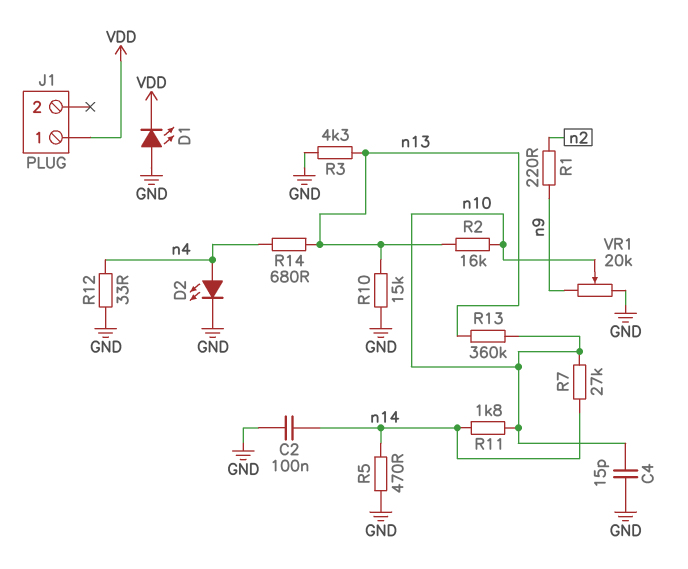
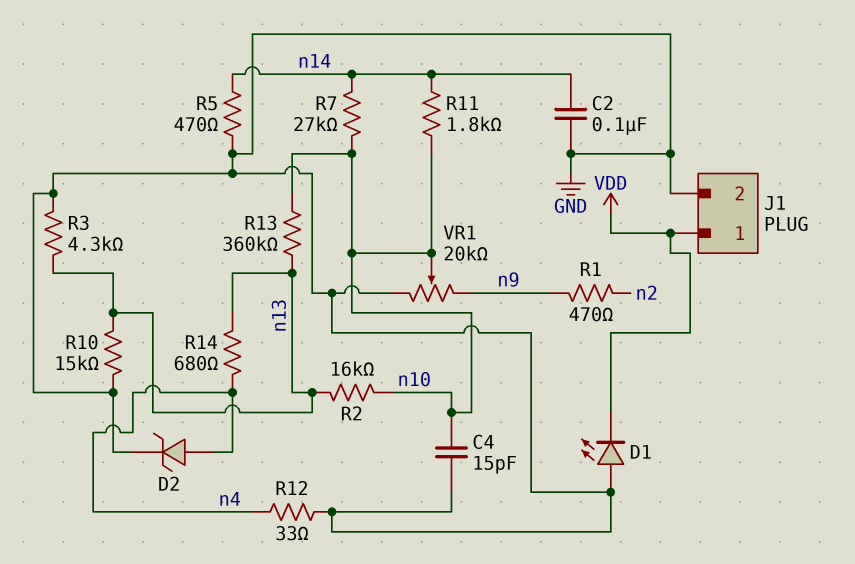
D2: LED (A n4, K GND) -> zener (A n4, K GND)
J1 pin 2: none -> GND
R1: 220 (n2, n9) -> 470 (n2, n9)

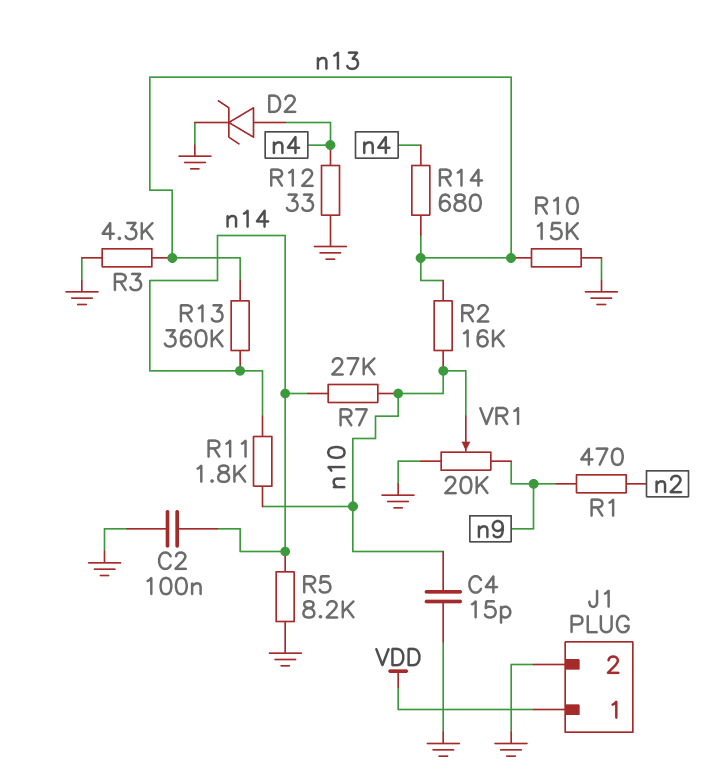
D1: LED (A GND, K VDD) -> none
R5: 470 (GND, n14) -> 8.2k (GND, n14)
R13: 360k (n10, n13) -> 360k (n13, n14)

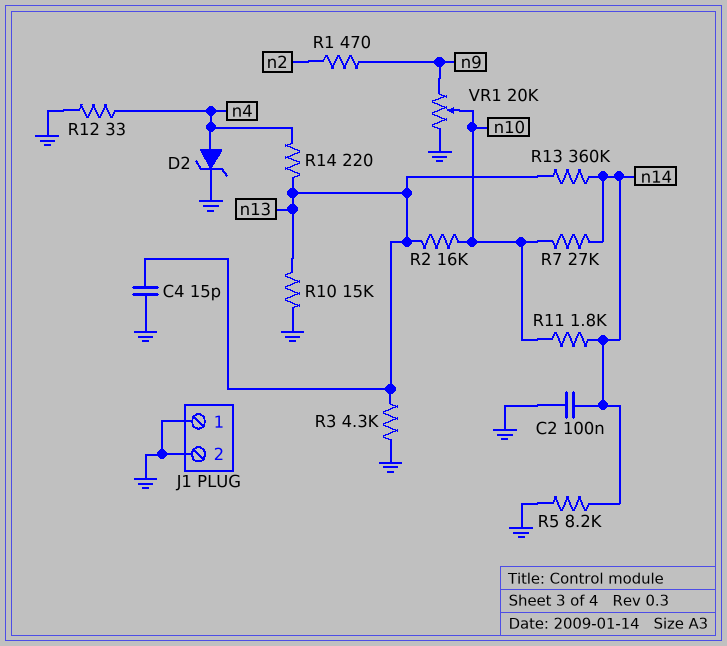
C4: 15pF (GND, n10) -> 15pF (GND, n13)
J1 pin 1: VDD -> GND
R14: 680 (n4, n13) -> 220 (n4, n13)

